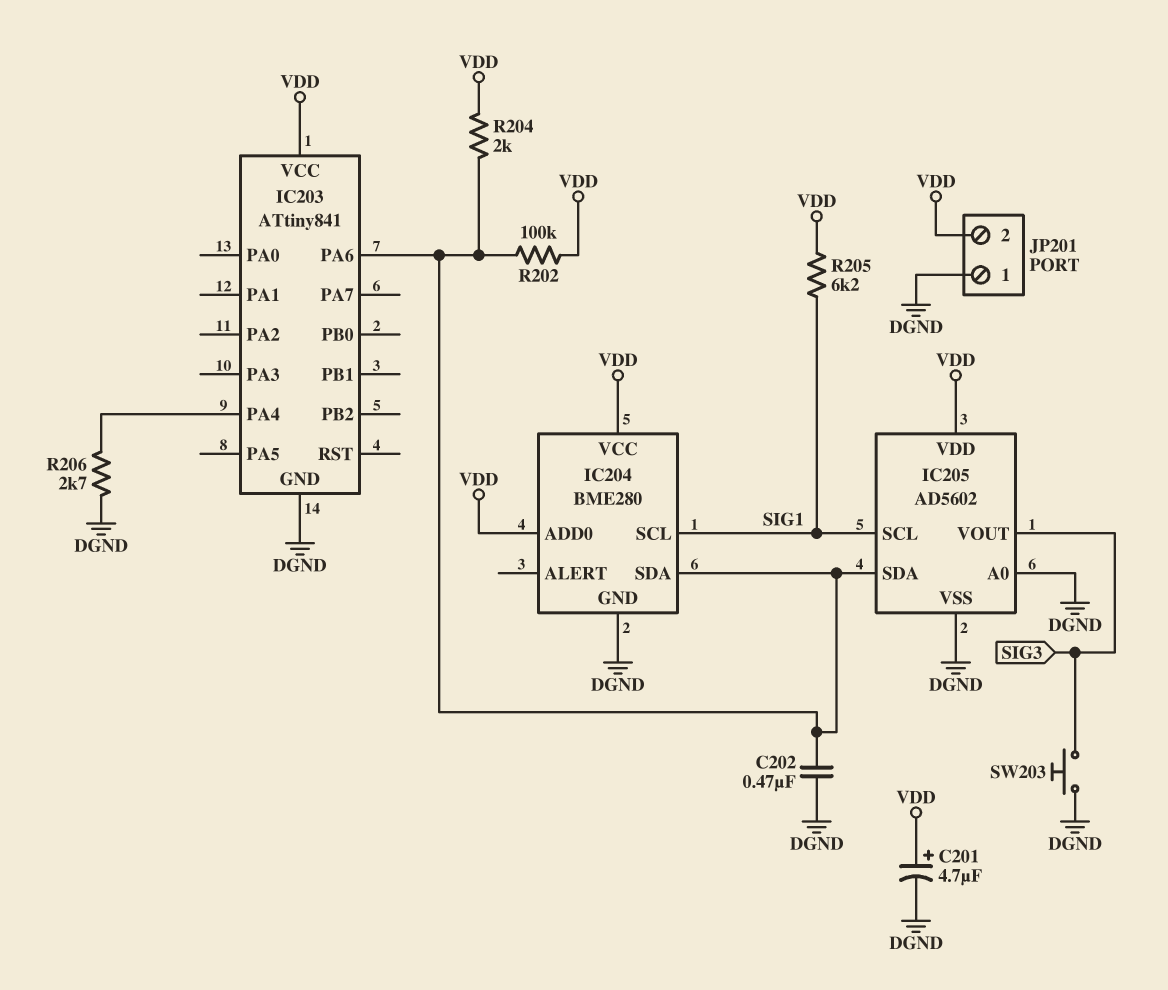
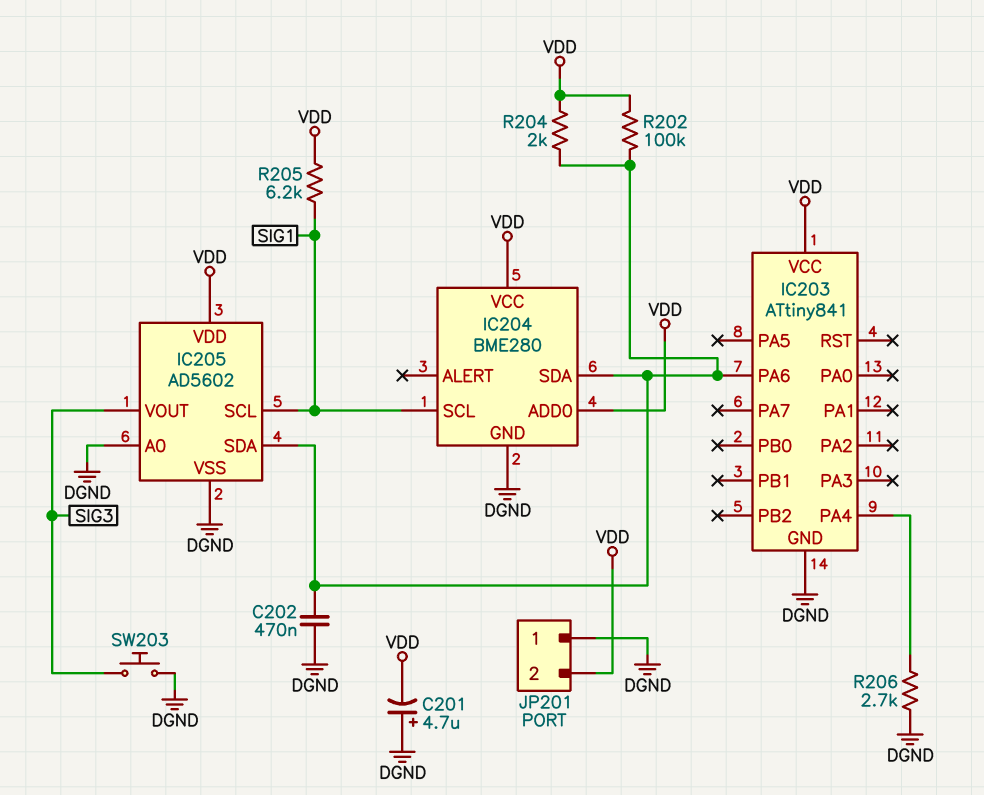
C201: 4.7uF (plus VDD, minus DGND) -> 4.7uF (plus DGND, minus VDD)

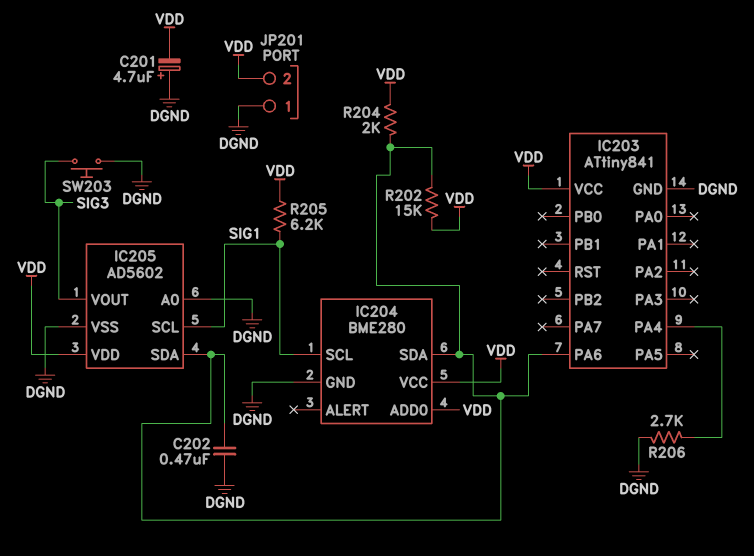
R202: 100k (IC203/PA6, VDD) -> 15k (IC203/PA6, VDD)

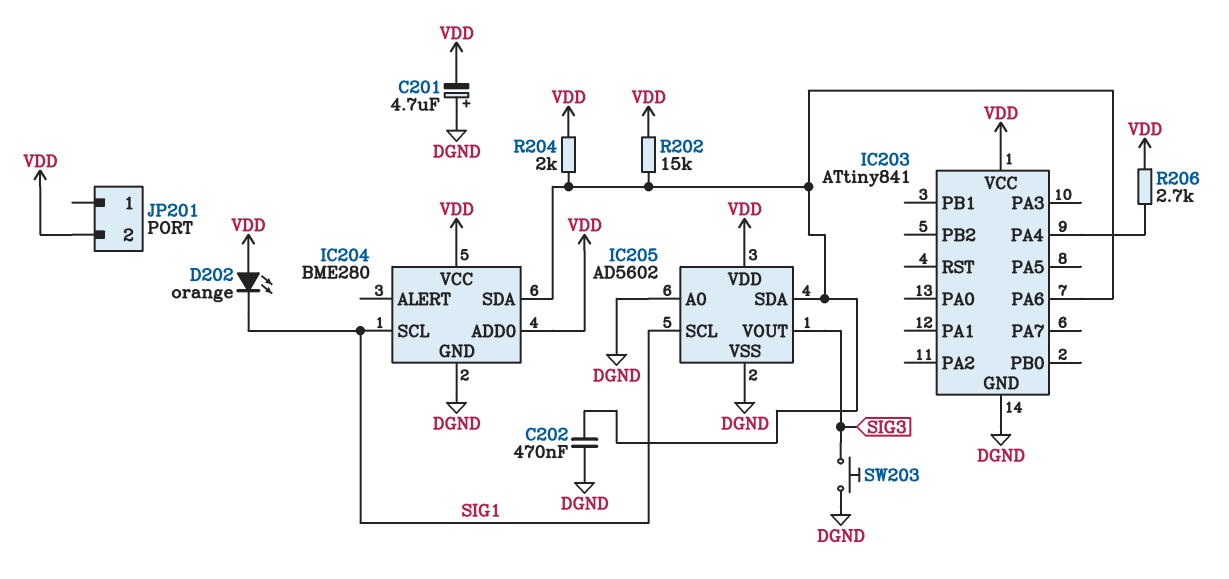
D202: none -> LED orange (A VDD, K SIG1)
JP201 pin 1: DGND -> none
R205: 6.2k (SIG1, VDD) -> none
R206: 2.7k (DGND, IC203/PA4) -> 2.7k (IC203/PA4, VDD)

